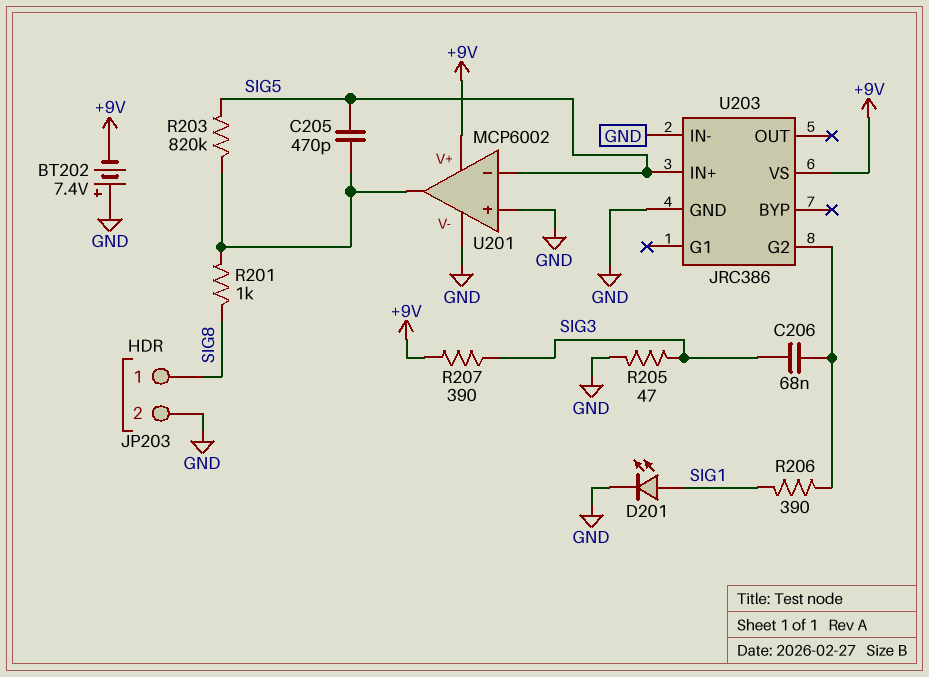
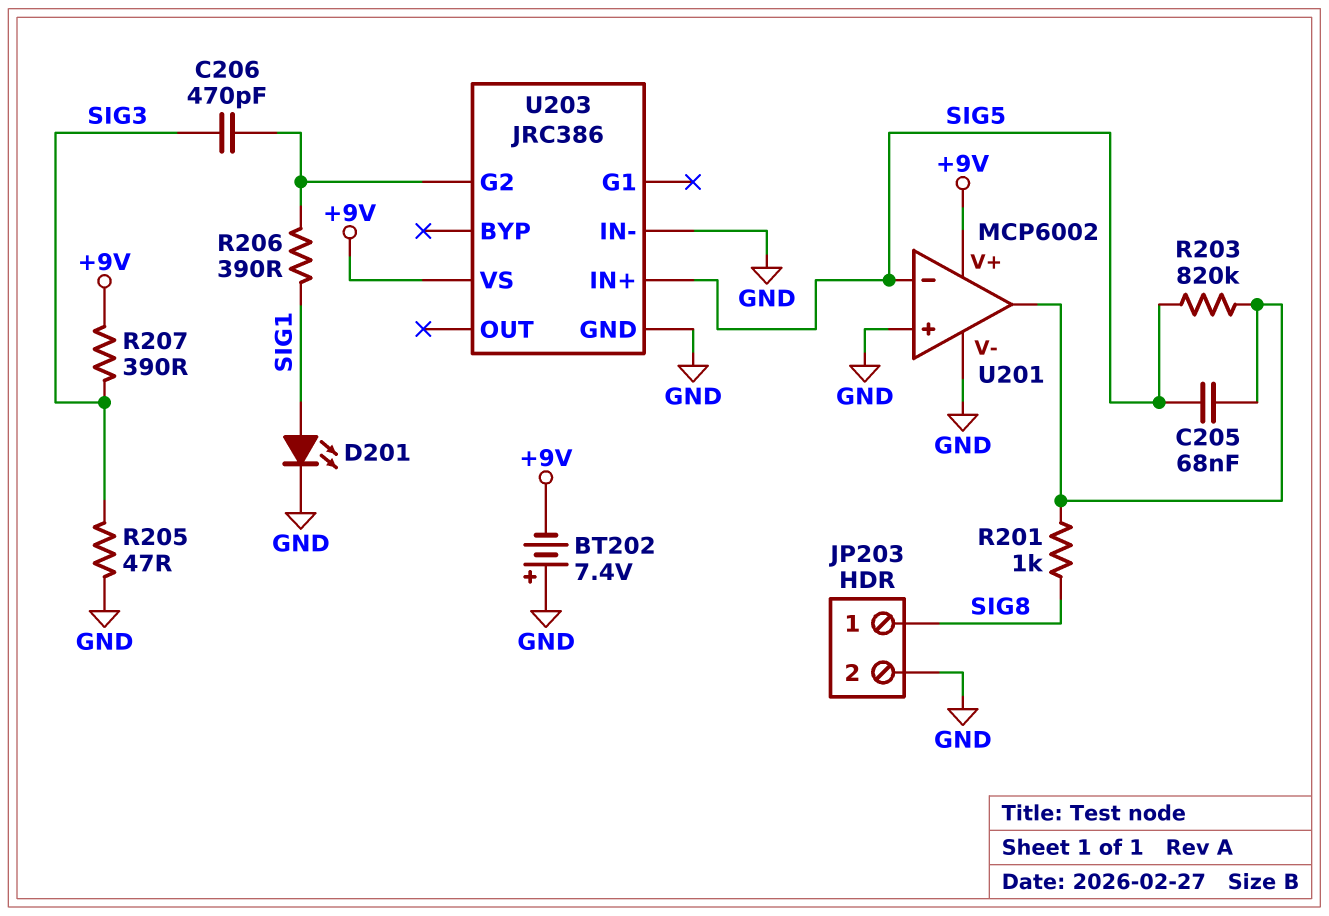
C205: 470pF (SIG5, U201/out) -> 68nF (SIG5, U201/out)
C206: 68nF (SIG3, U203/G2) -> 470pF (SIG3, U203/G2)

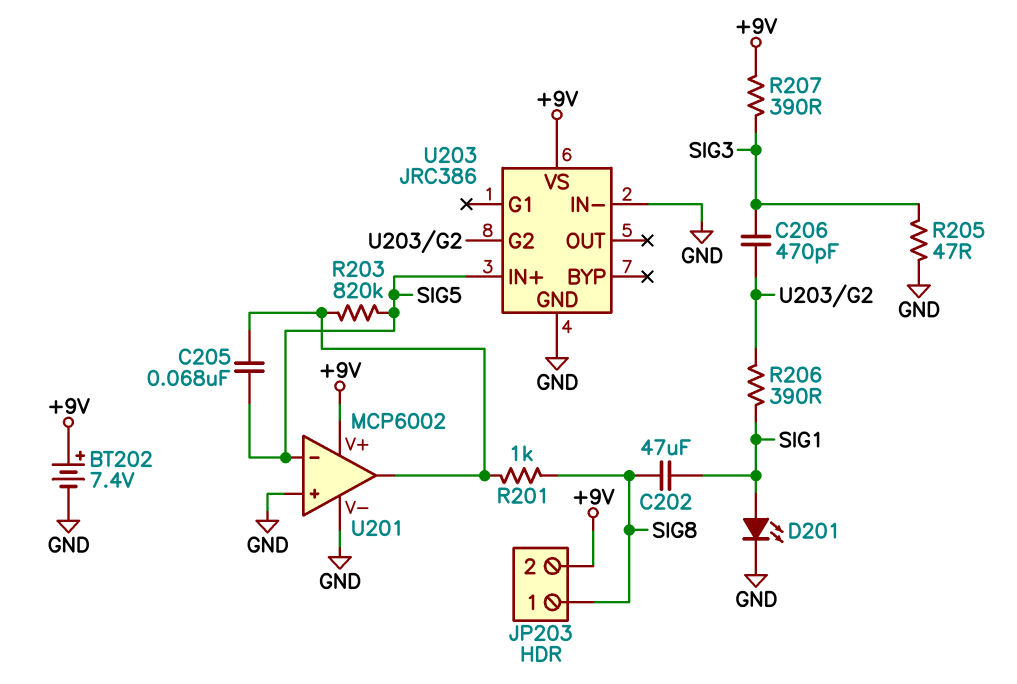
BT202: 7.4V (plus GND, minus +9V) -> 7.4V (plus +9V, minus GND)
C202: none -> 47uF (SIG1, SIG8)
JP203 pin 2: GND -> +9V

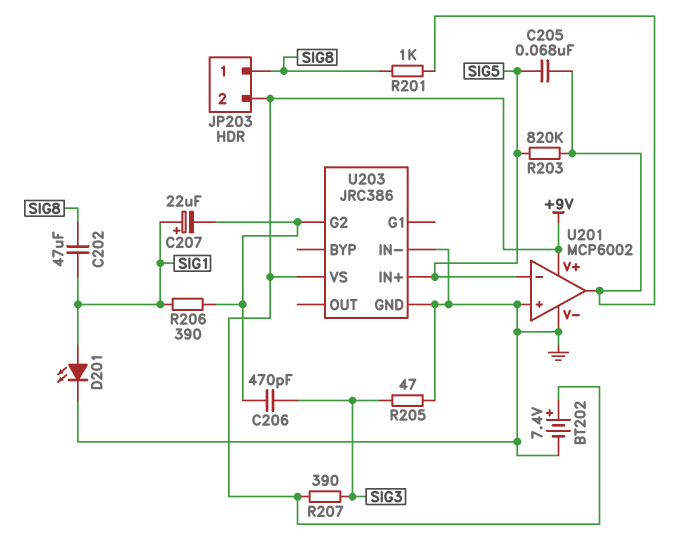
C207: none -> 22uF (plus SIG1, minus U203/G2)

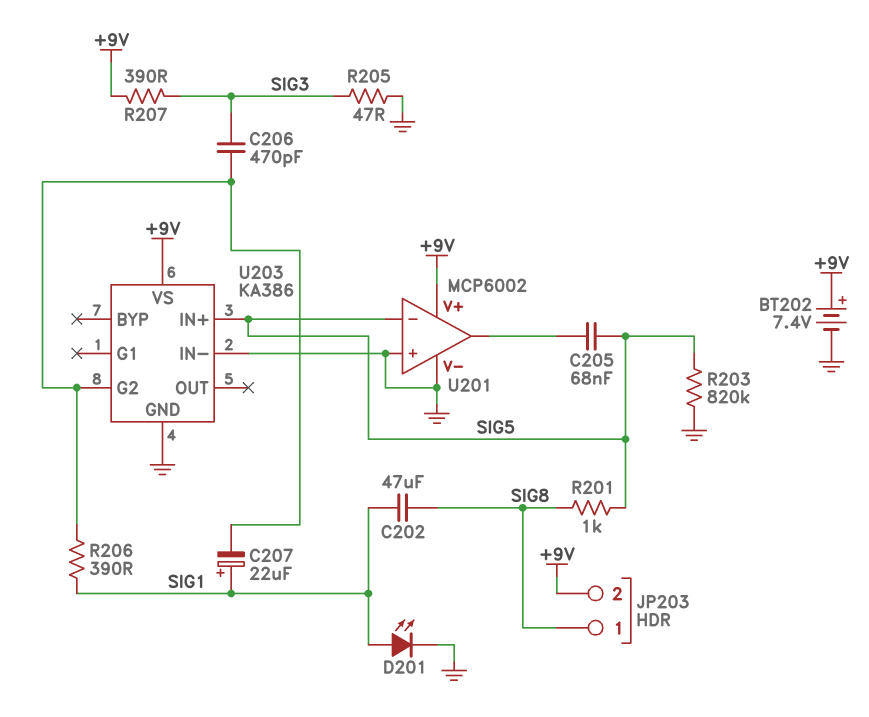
R201: 1k (SIG8, U201/out) -> 1k (SIG5, SIG8)
R203: 820k (SIG5, U201/out) -> 820k (GND, SIG5)
U203: JRC386 -> KA386

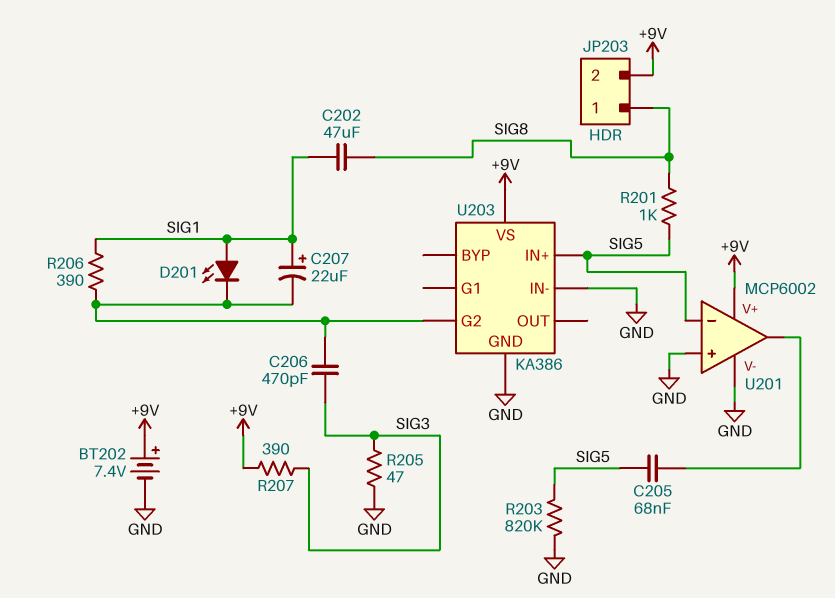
D201: LED (A SIG1, K GND) -> LED (A SIG1, K U203/G2)

